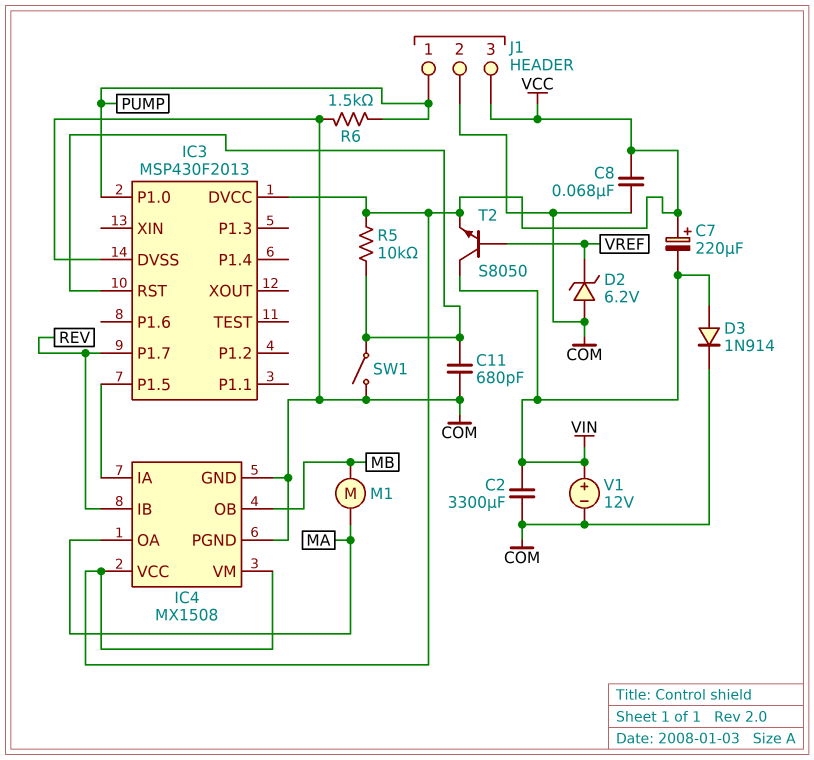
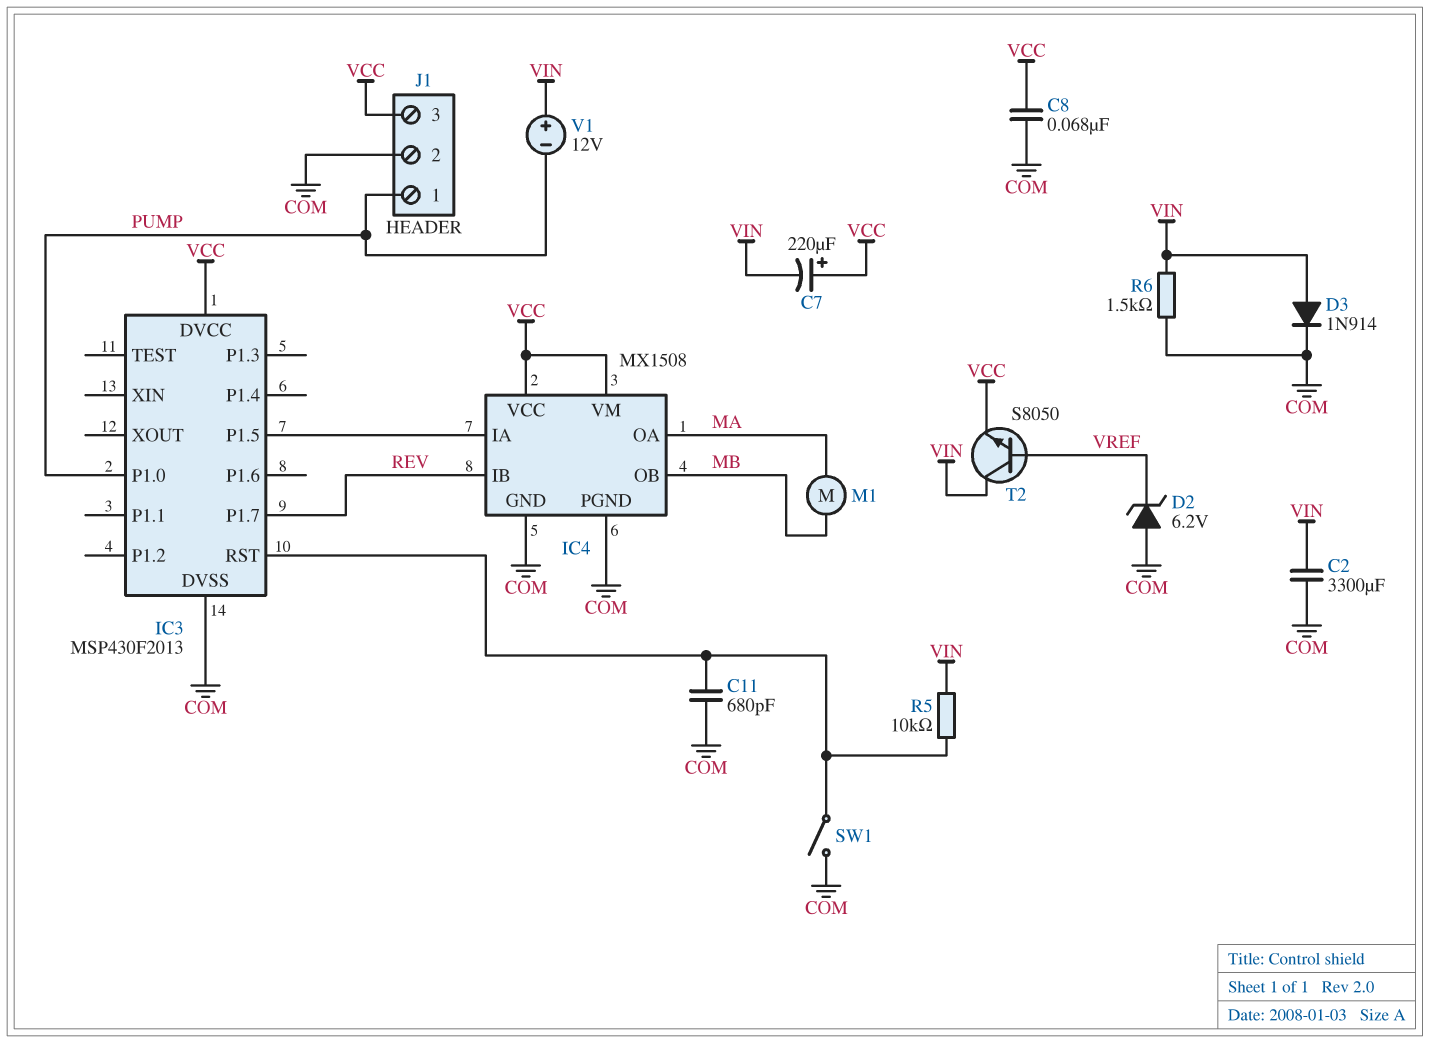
R5: 10k (IC3/RST, VCC) -> 10k (IC3/RST, VIN)
R6: 1.5k (COM, PUMP) -> 1.5k (COM, VIN)
V1: 12V (plus VIN, minus COM) -> 12V (plus VIN, minus PUMP)

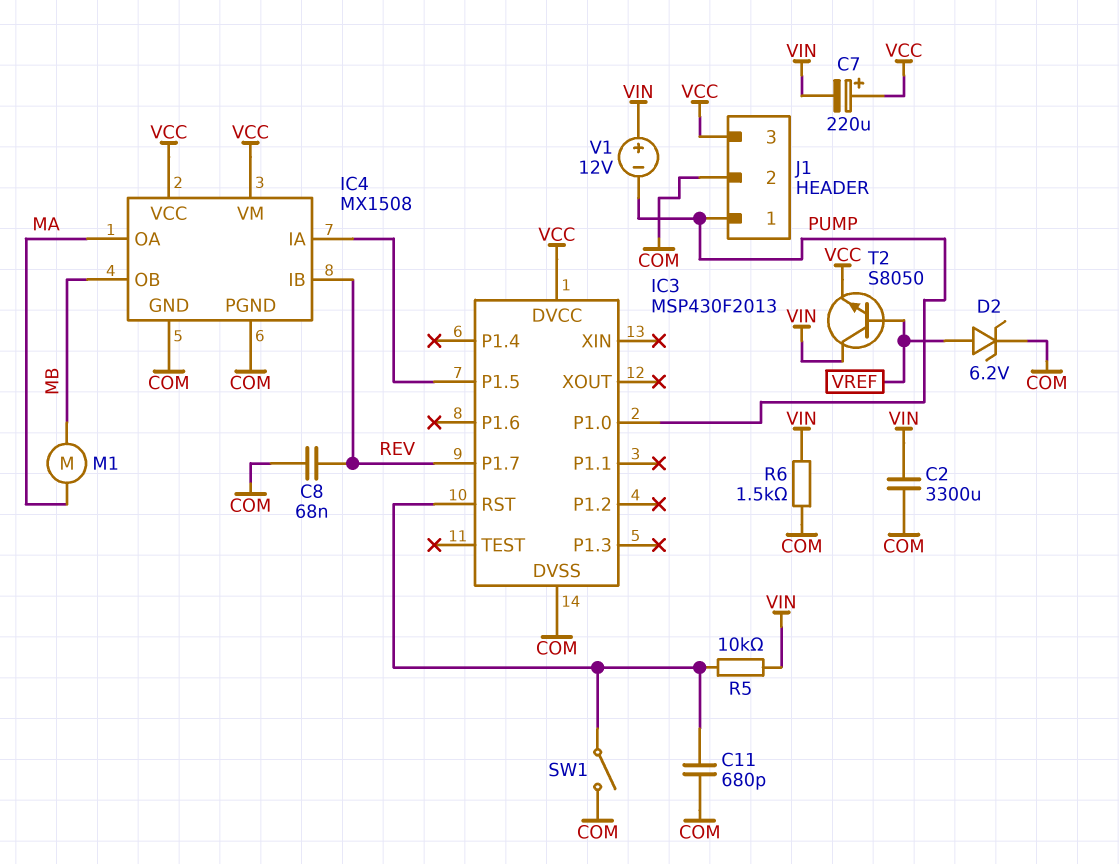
C8: 68nF (COM, VCC) -> 68nF (COM, REV)
D2: zener 6.2V (A COM, K VREF) -> zener 6.2V (A VREF, K COM)
D3: diode 1N914 (A VIN, K COM) -> none

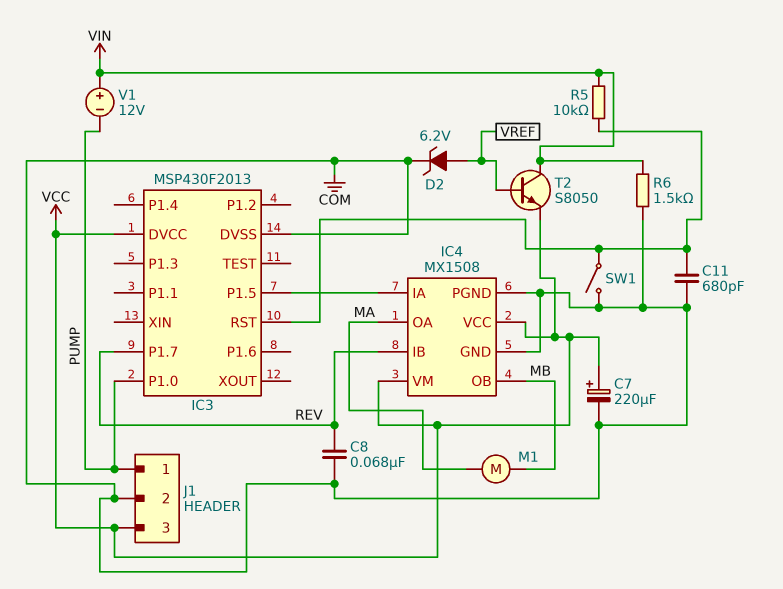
C2: 3300uF (COM, VIN) -> none
C7: 220uF (plus VCC, minus VIN) -> 220uF (plus VCC, minus COM)

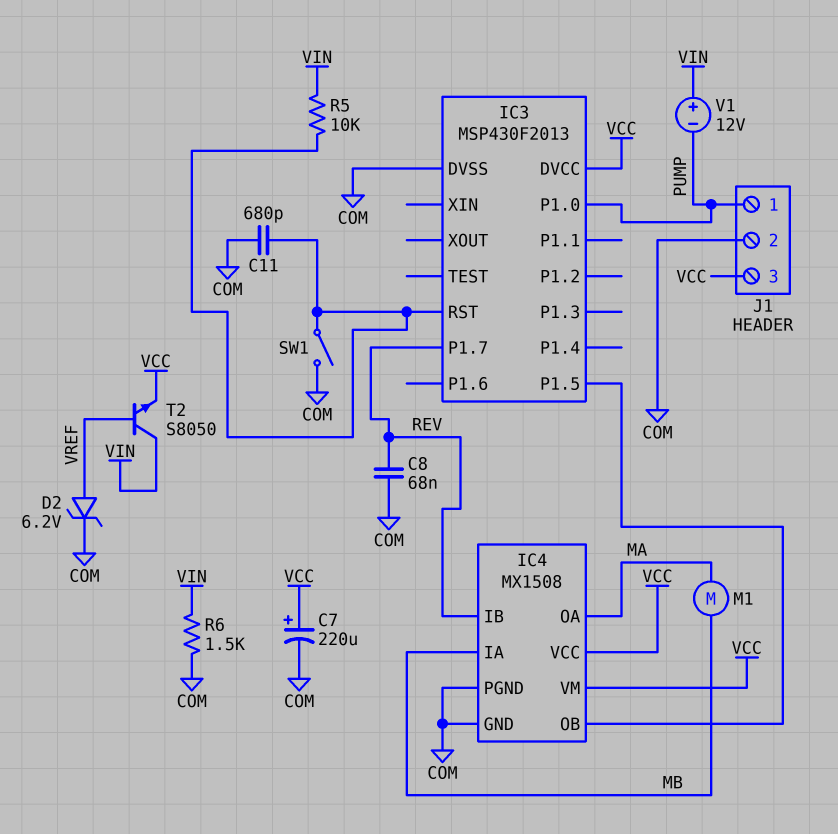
IC4 pin IA: IC3/P1.5 -> MB
IC4 pin OB: MB -> IC3/P1.5

